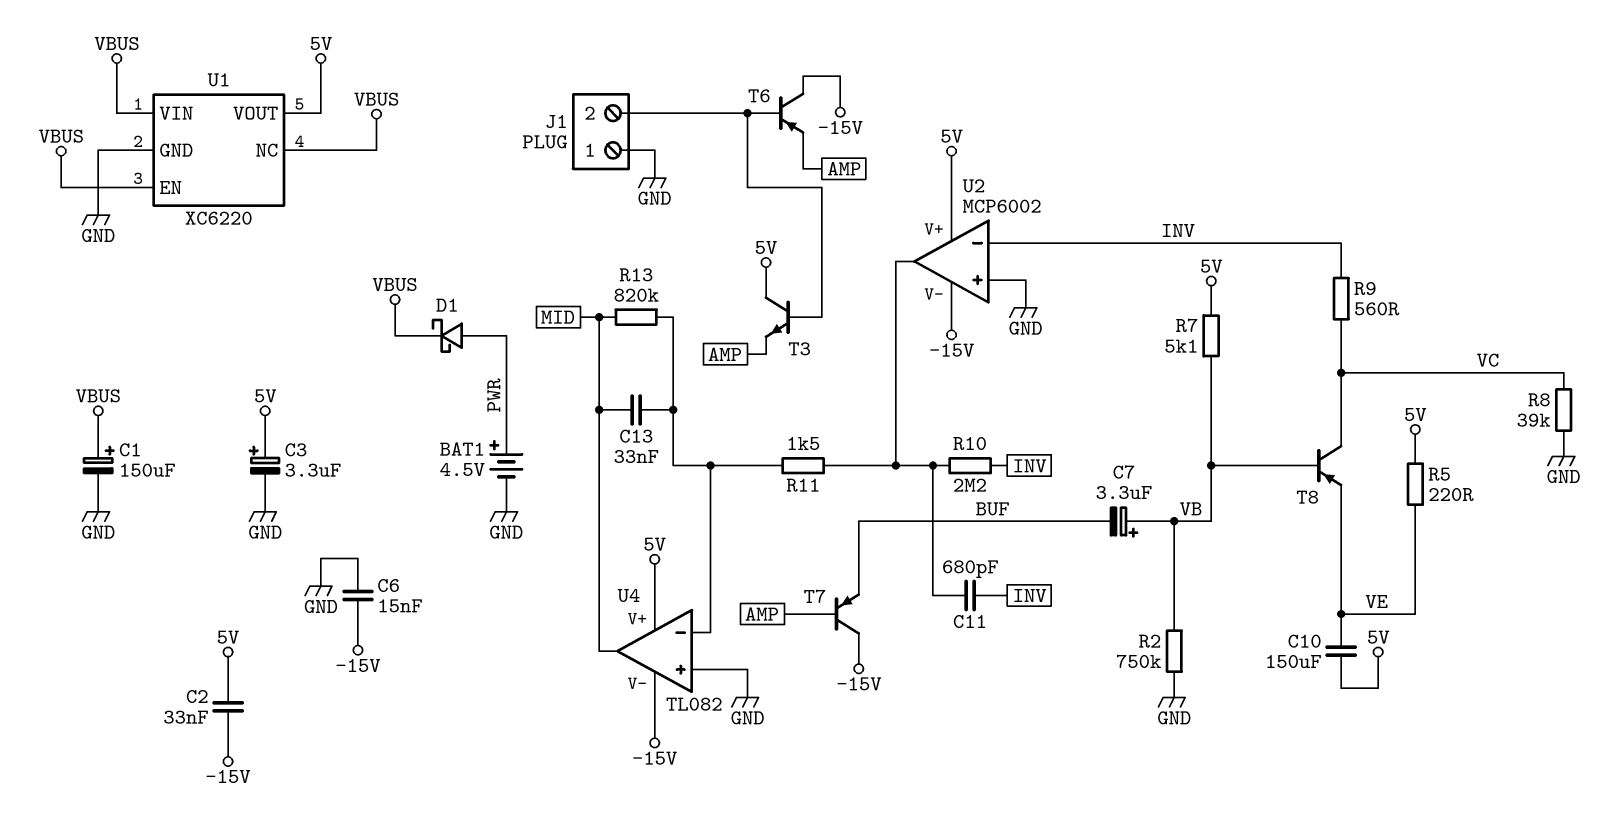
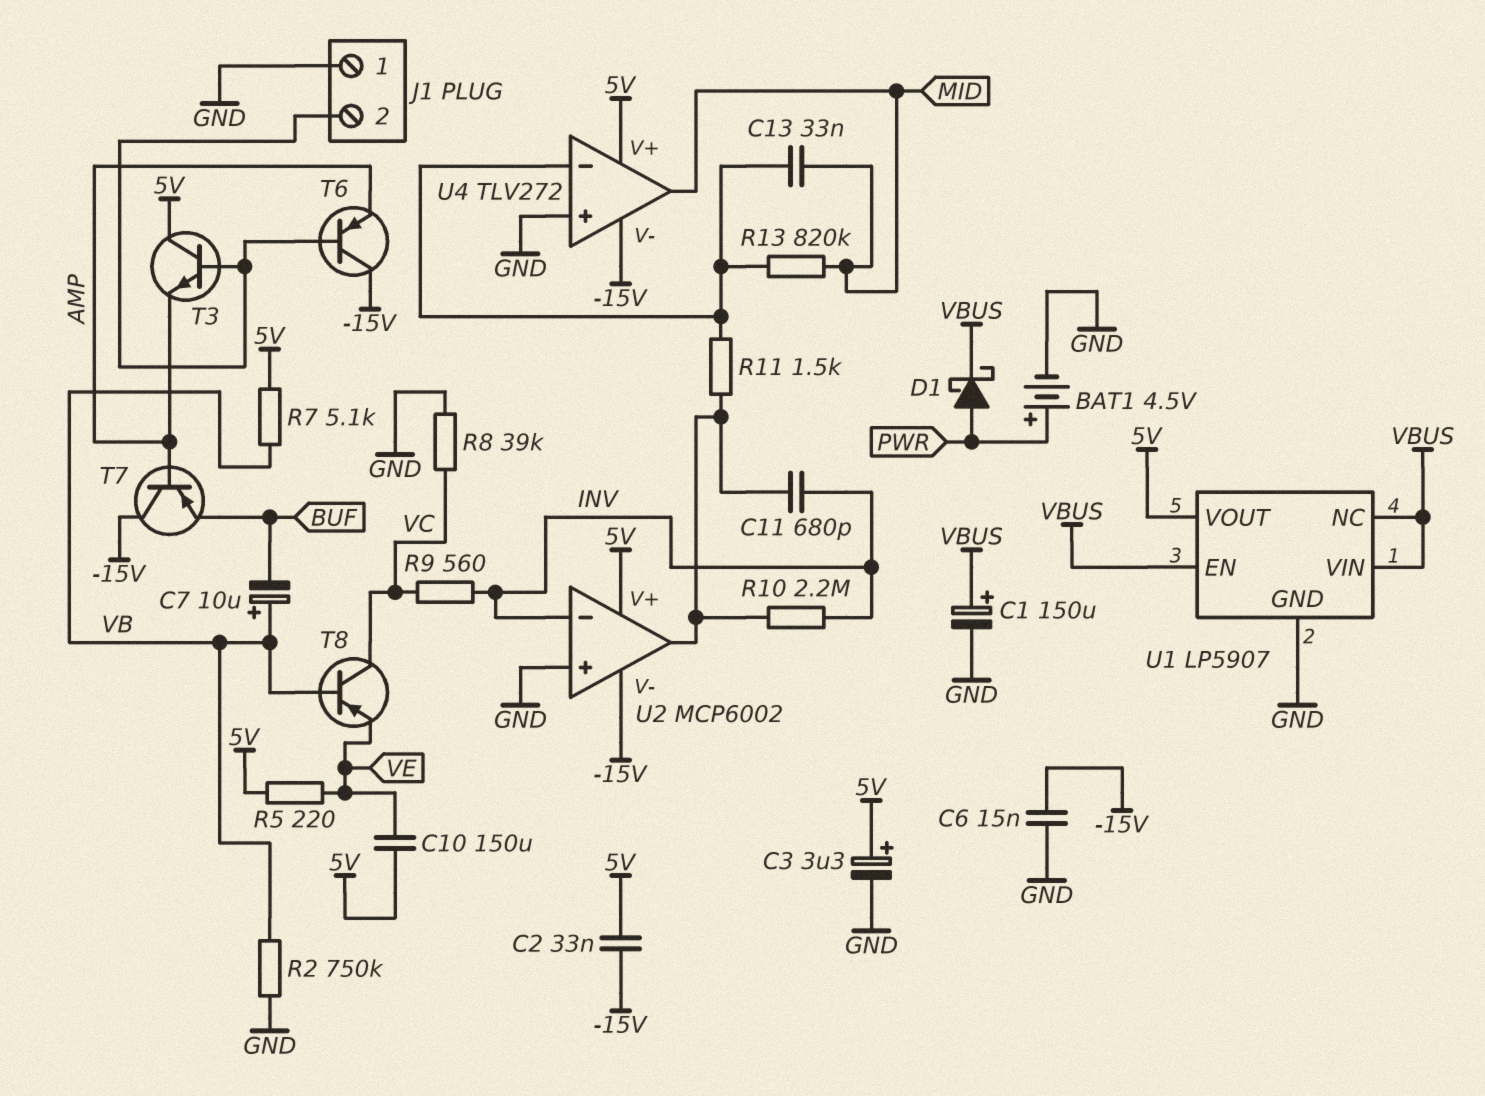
C7: 3.3uF (plus VB, minus BUF) -> 10uF (plus VB, minus BUF)
U1: XC6220 -> LP5907
U4: TL082 -> TLV272

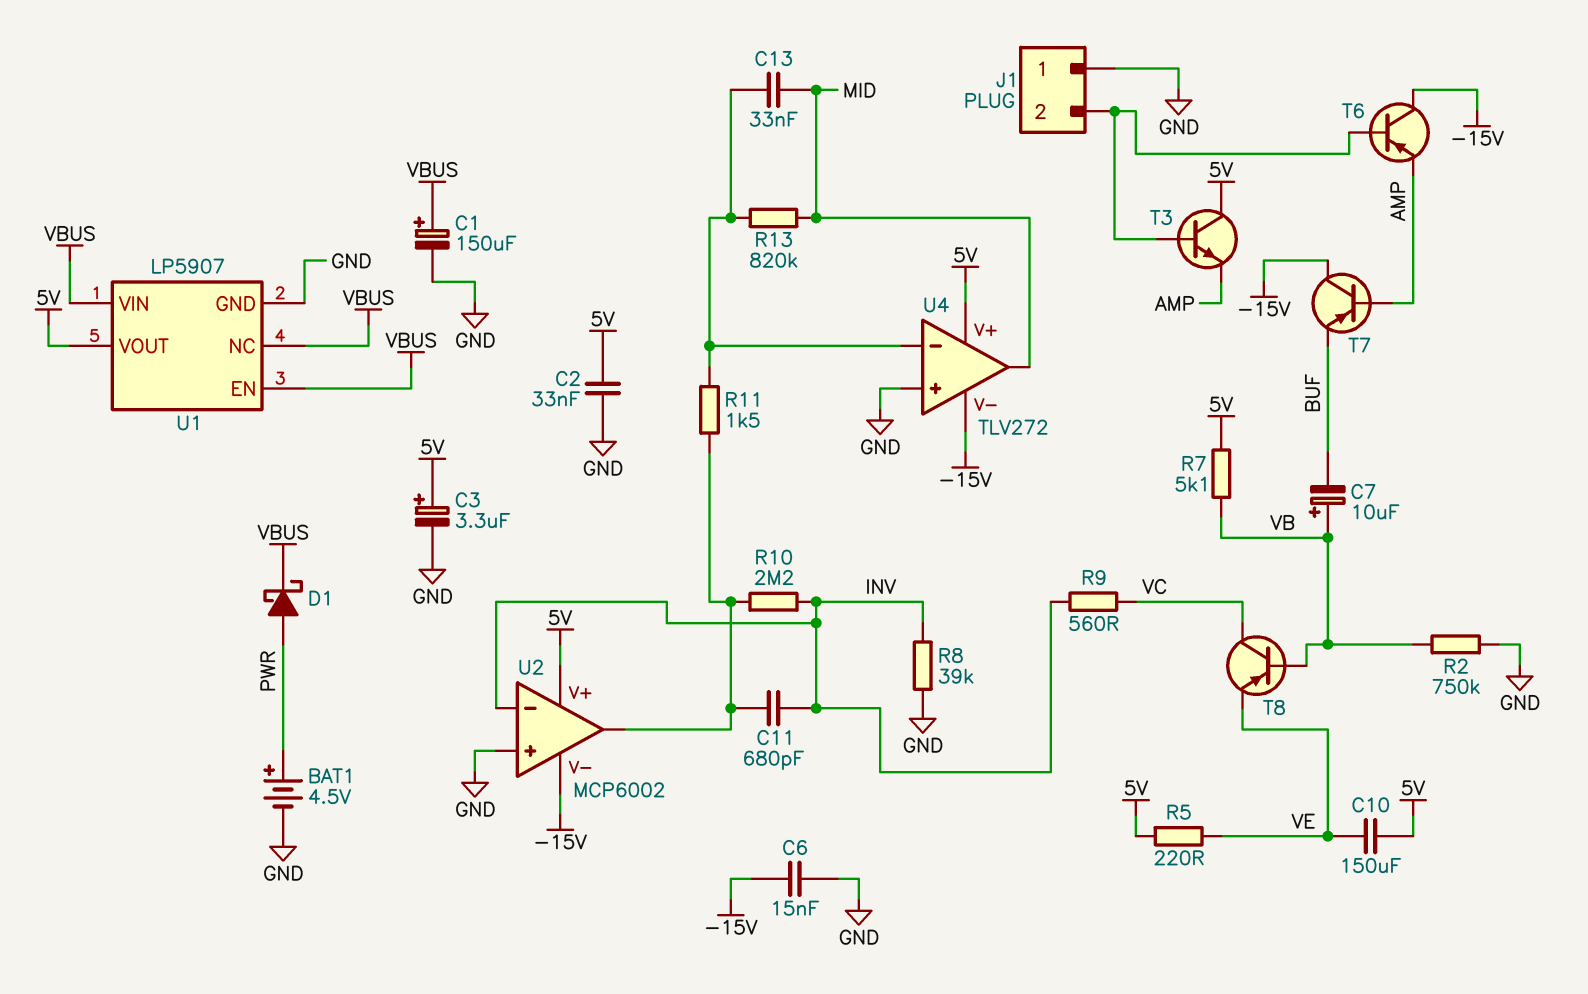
C2: 33nF (-15V, 5V) -> 33nF (5V, GND)
R8: 39k (GND, VC) -> 39k (GND, INV)

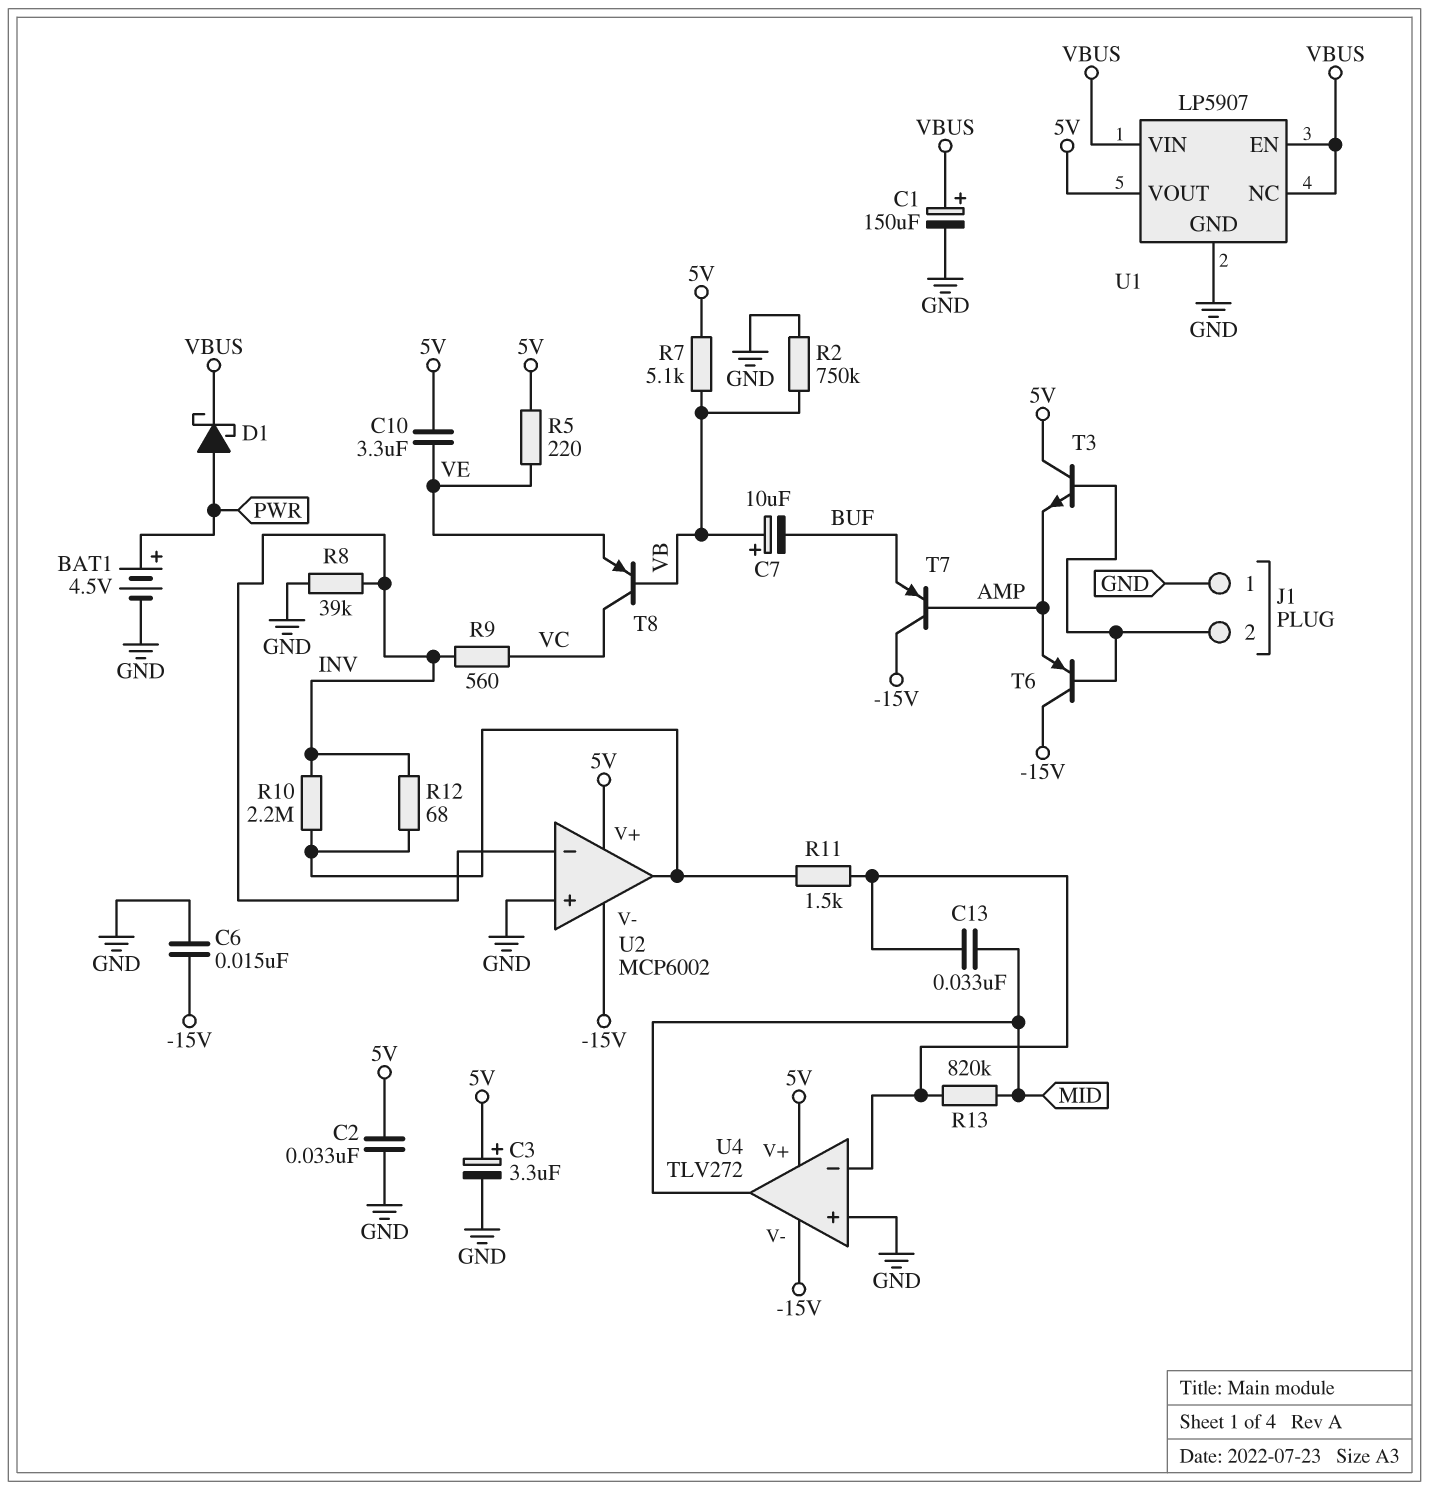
C10: 150uF (5V, VE) -> 3.3uF (5V, VE)
C11: 680pF (INV, U2/out) -> none
R12: none -> 68 (INV, U2/out)

